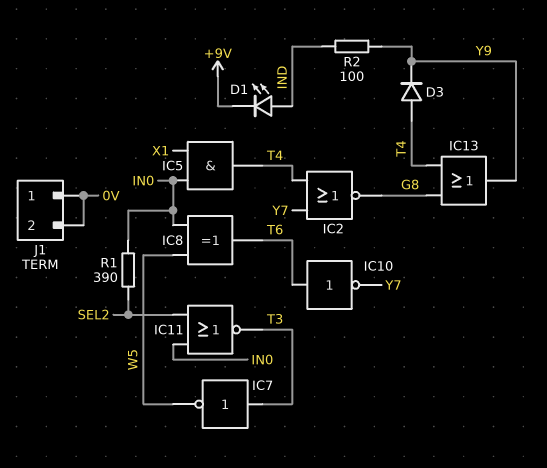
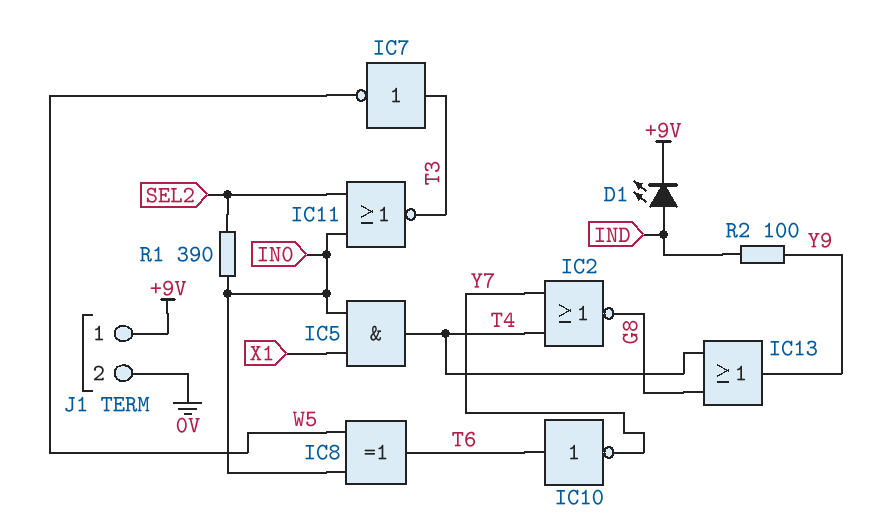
D3: diode (A T4, K Y9) -> none
J1 pin 1: 0V -> +9V

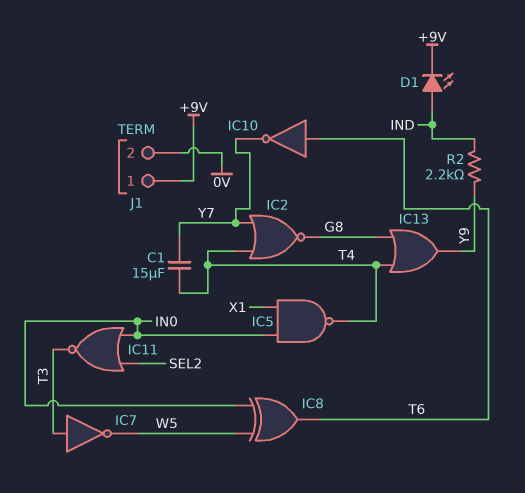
C1: none -> 15uF (T4, Y7)
IC5: AND (in IN0, in X1, out T4) -> NAND (in IN0, in X1, out T4)
R1: 390 (IN0, SEL2) -> none
R2: 100 (IND, Y9) -> 2.2k (IND, Y9)

